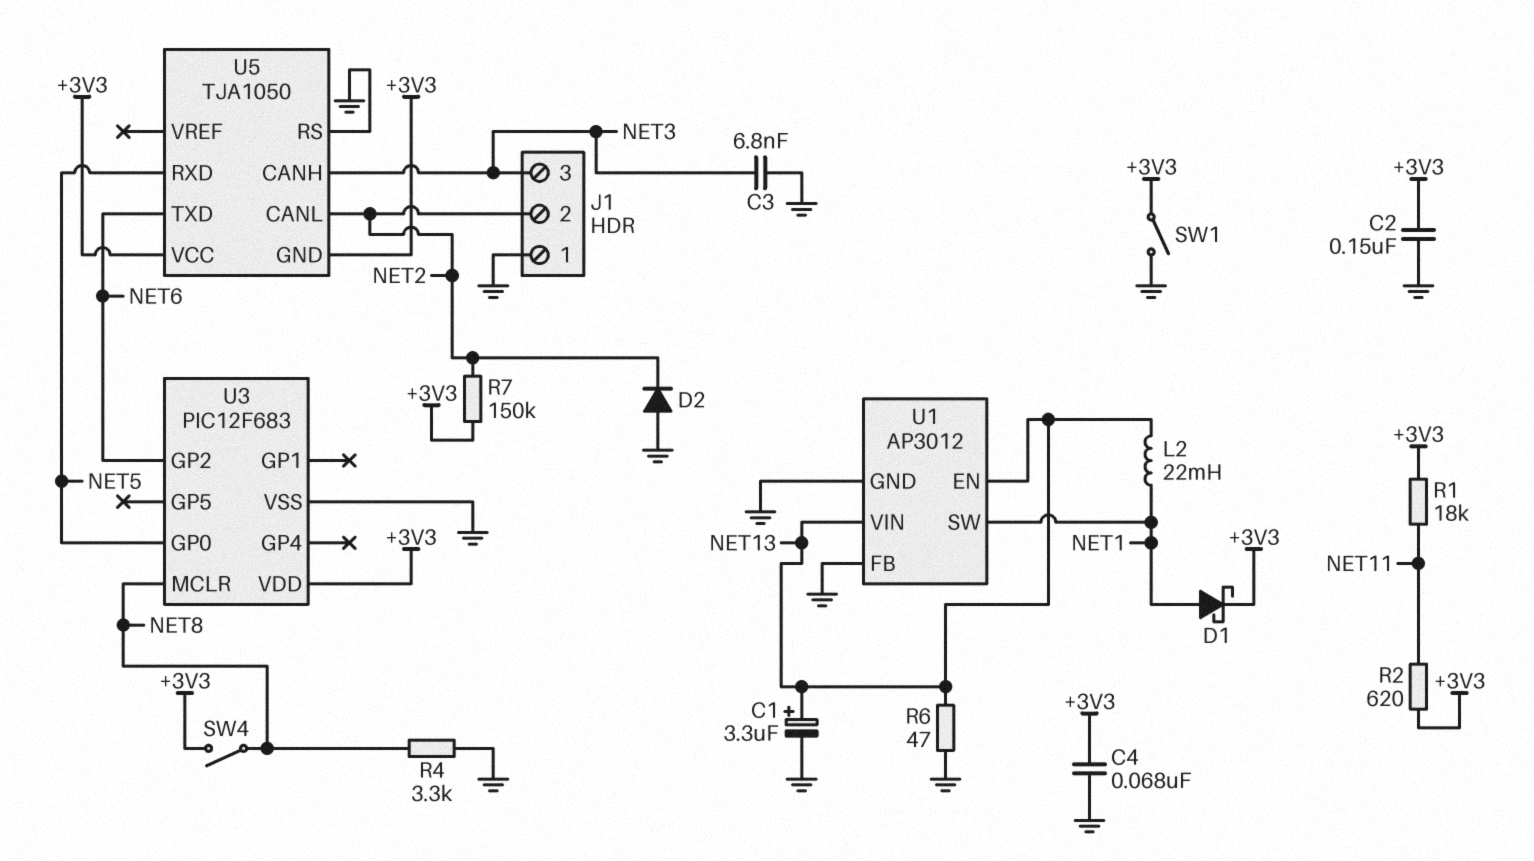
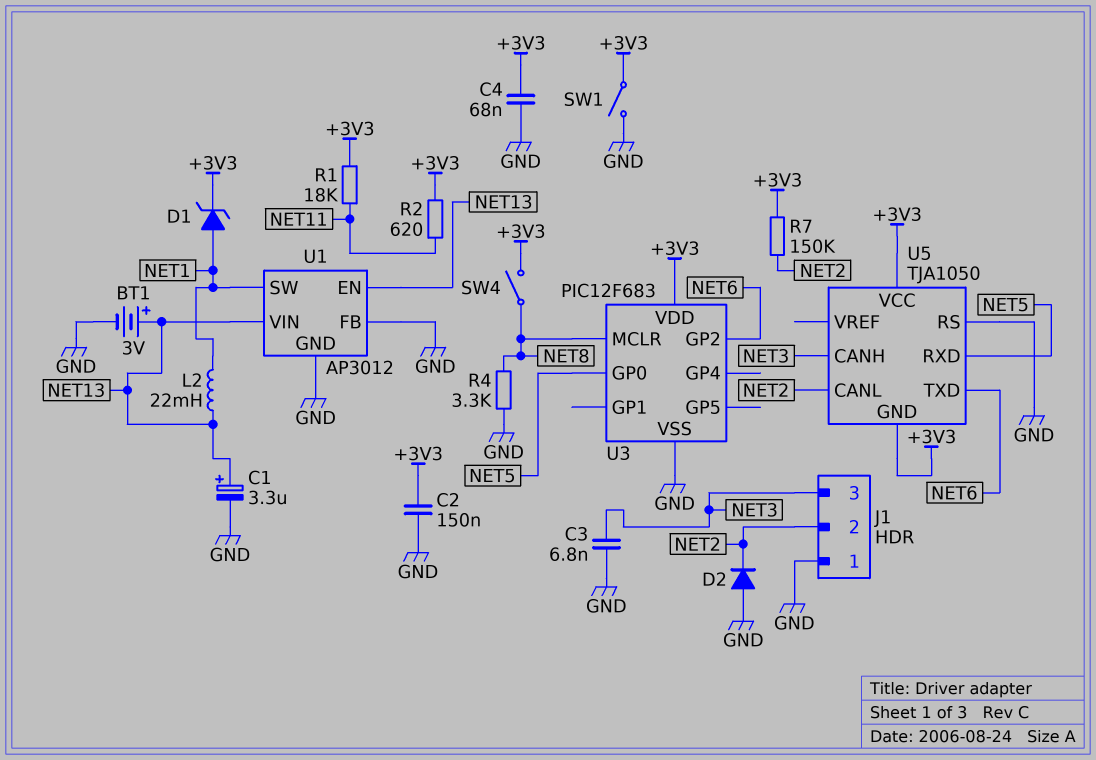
BT1: none -> 3V (plus NET13, minus GND)
D1: schottky (A NET1, K +3V3) -> zener (A NET1, K +3V3)
R6: 47 (GND, NET13) -> none

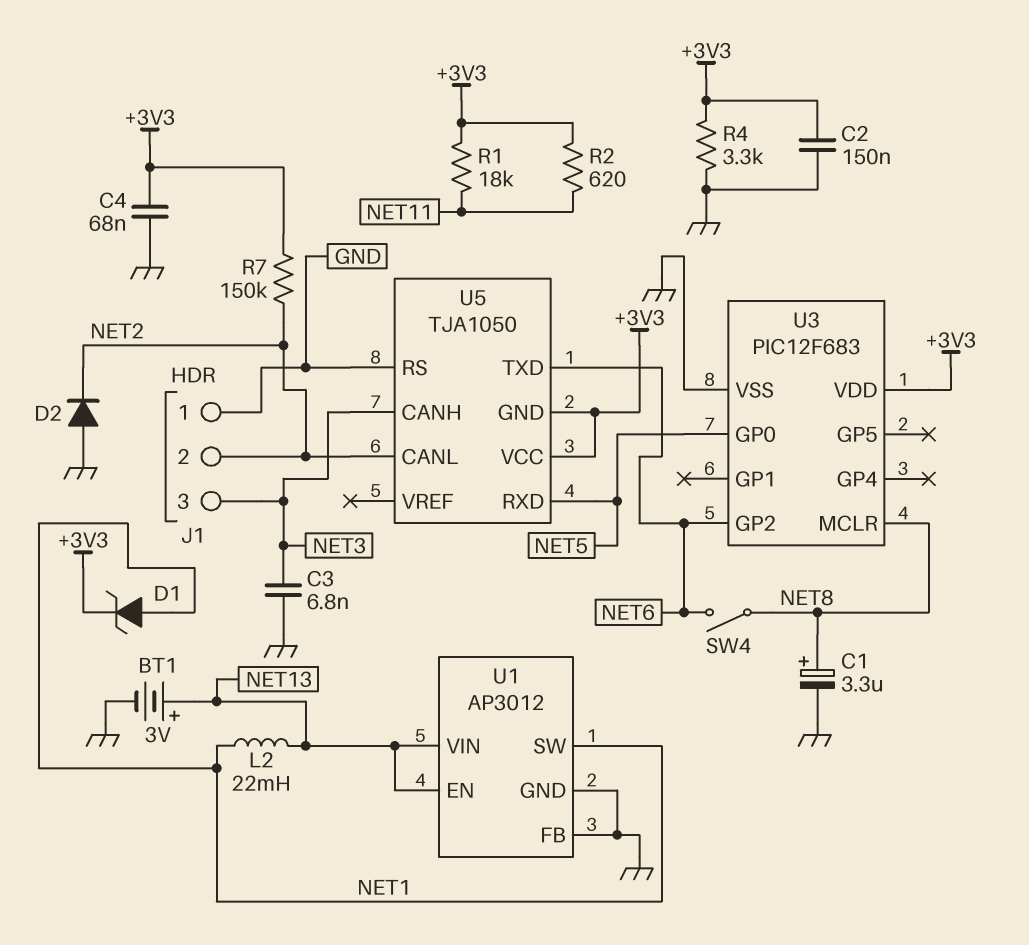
C1: 3.3uF (plus NET13, minus GND) -> 3.3uF (plus NET8, minus GND)
R4: 3.3k (GND, NET8) -> 3.3k (+3V3, GND)
SW1: switch (+3V3, GND) -> none
SW4: switch (+3V3, NET8) -> switch (NET6, NET8)

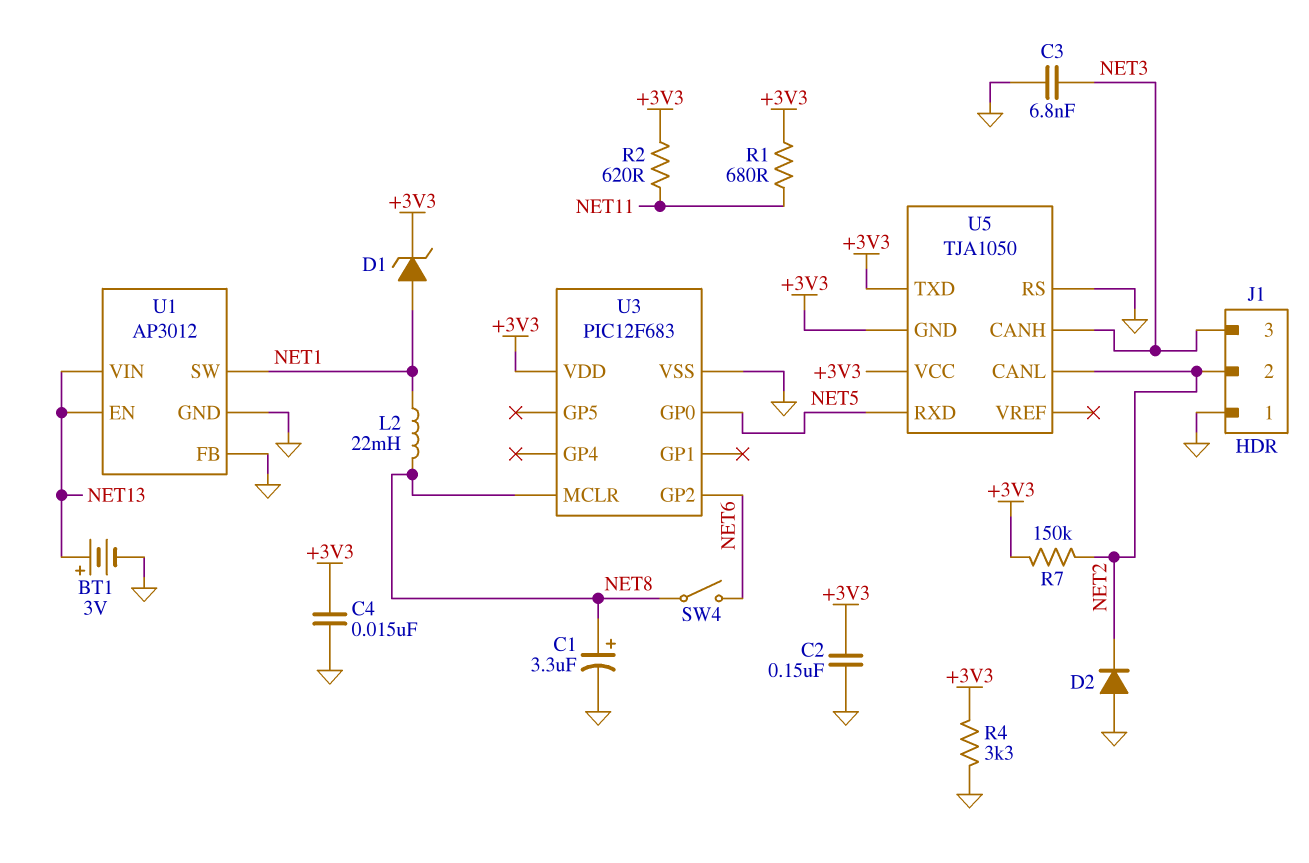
C4: 68nF (+3V3, GND) -> 15nF (+3V3, GND)
L2: 22mH (NET1, NET13) -> 22mH (NET1, NET8)
R1: 18k (+3V3, NET11) -> 680 (+3V3, NET11)
U5 pin TXD: NET6 -> +3V3

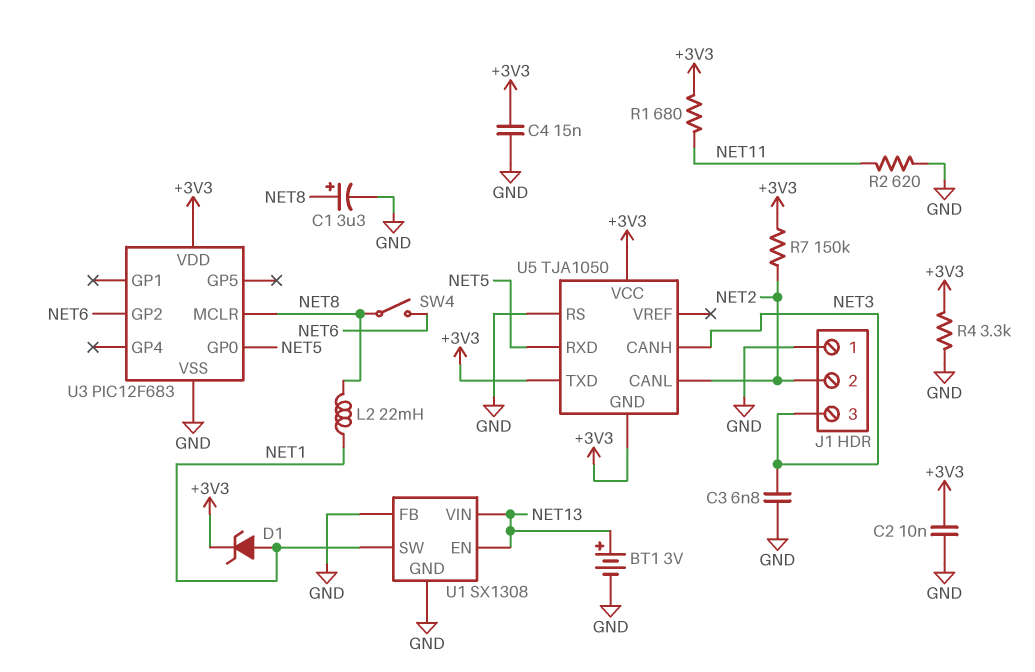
C2: 150nF (+3V3, GND) -> 10nF (+3V3, GND)
D2: diode (A GND, K NET2) -> none
R2: 620 (+3V3, NET11) -> 620 (GND, NET11)
U1: AP3012 -> SX1308

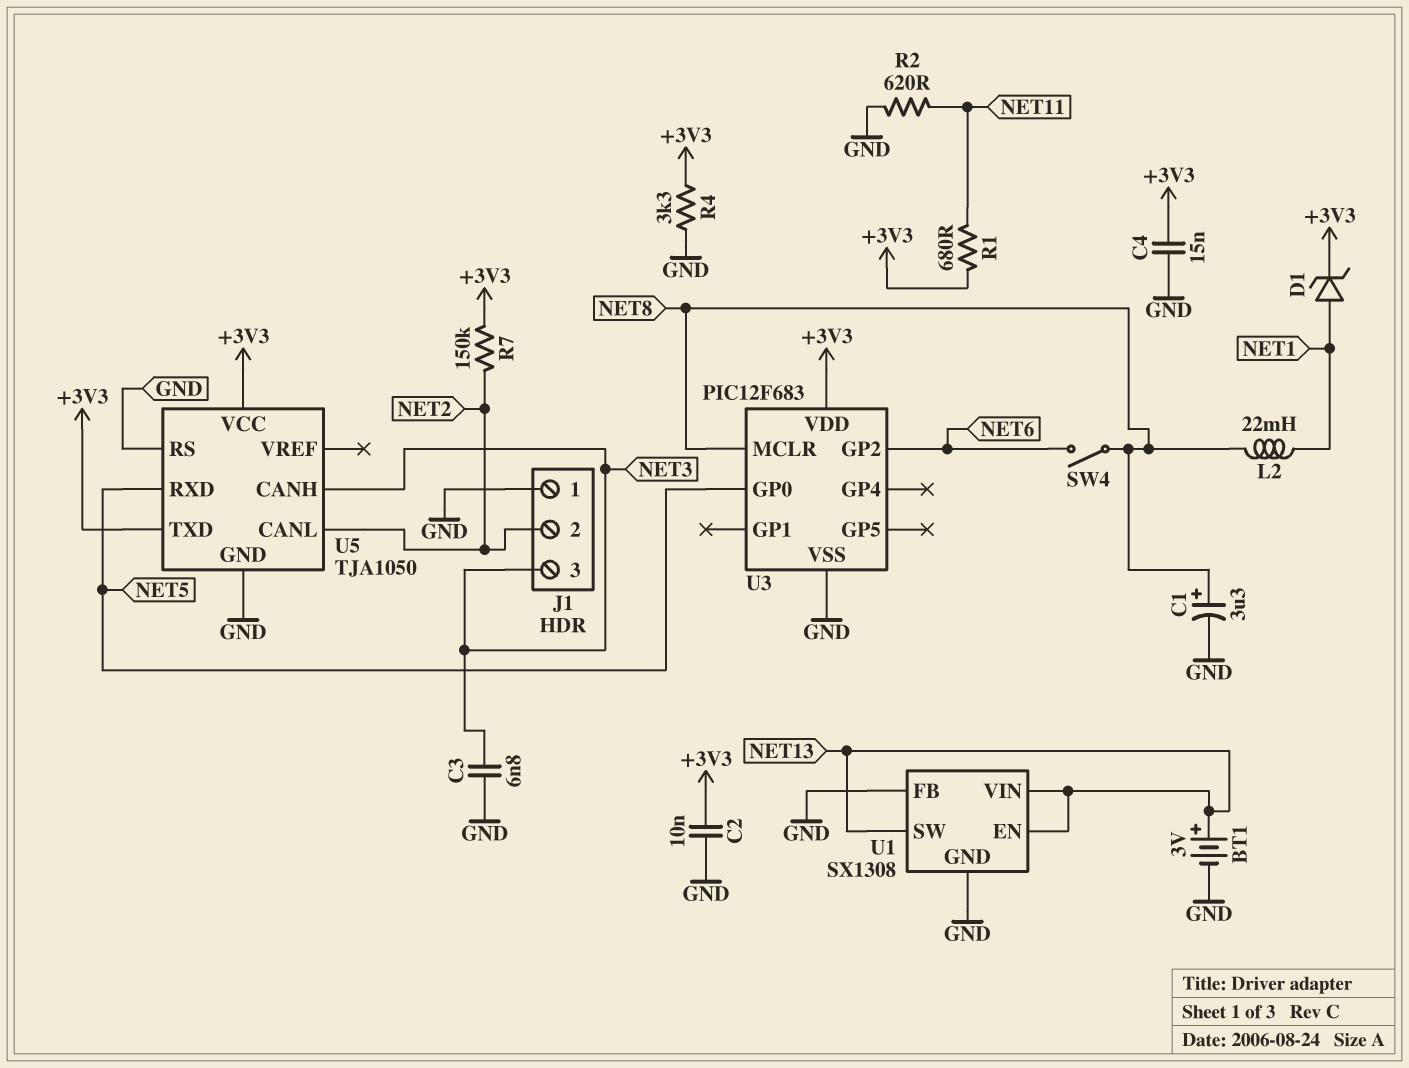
U1 pin SW: NET1 -> NET13
U5 pin GND: +3V3 -> GND

